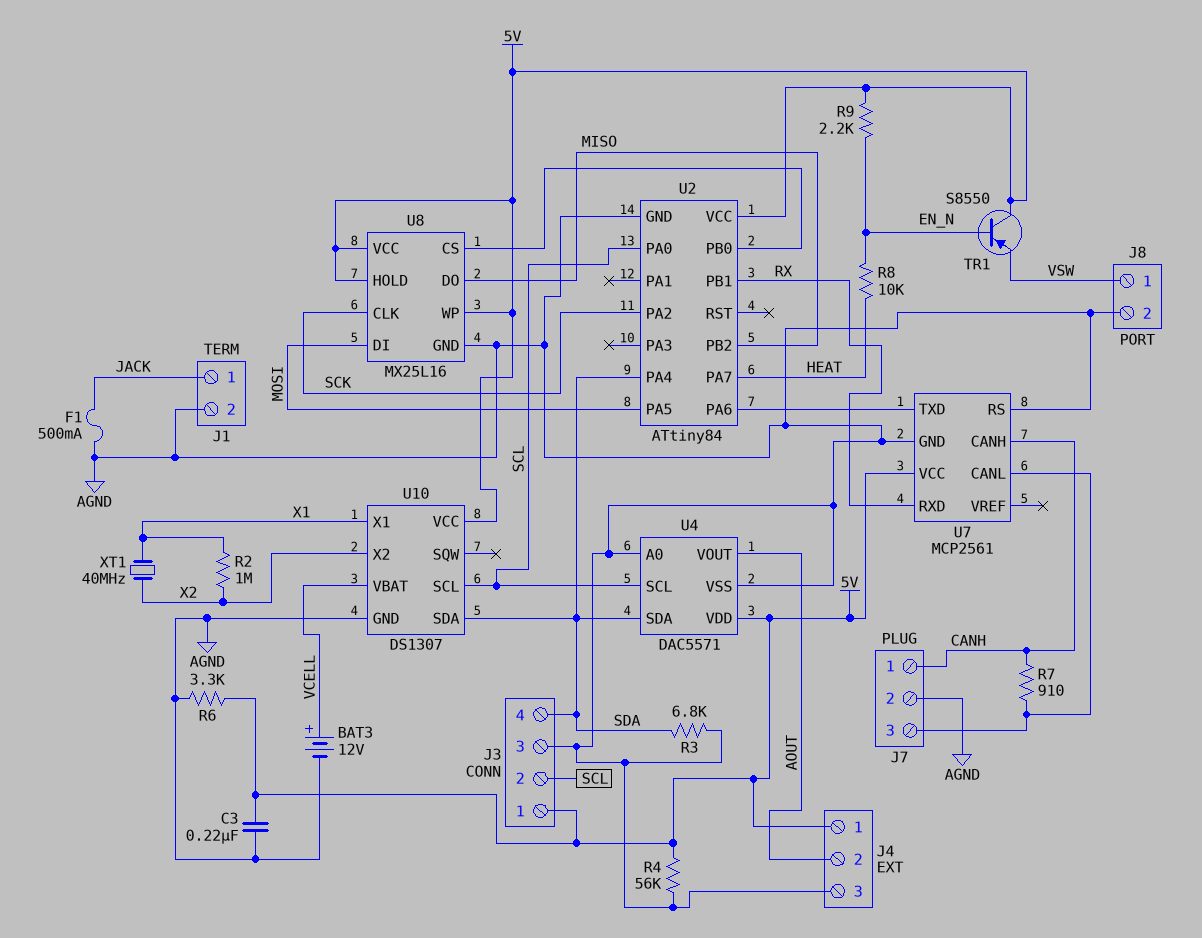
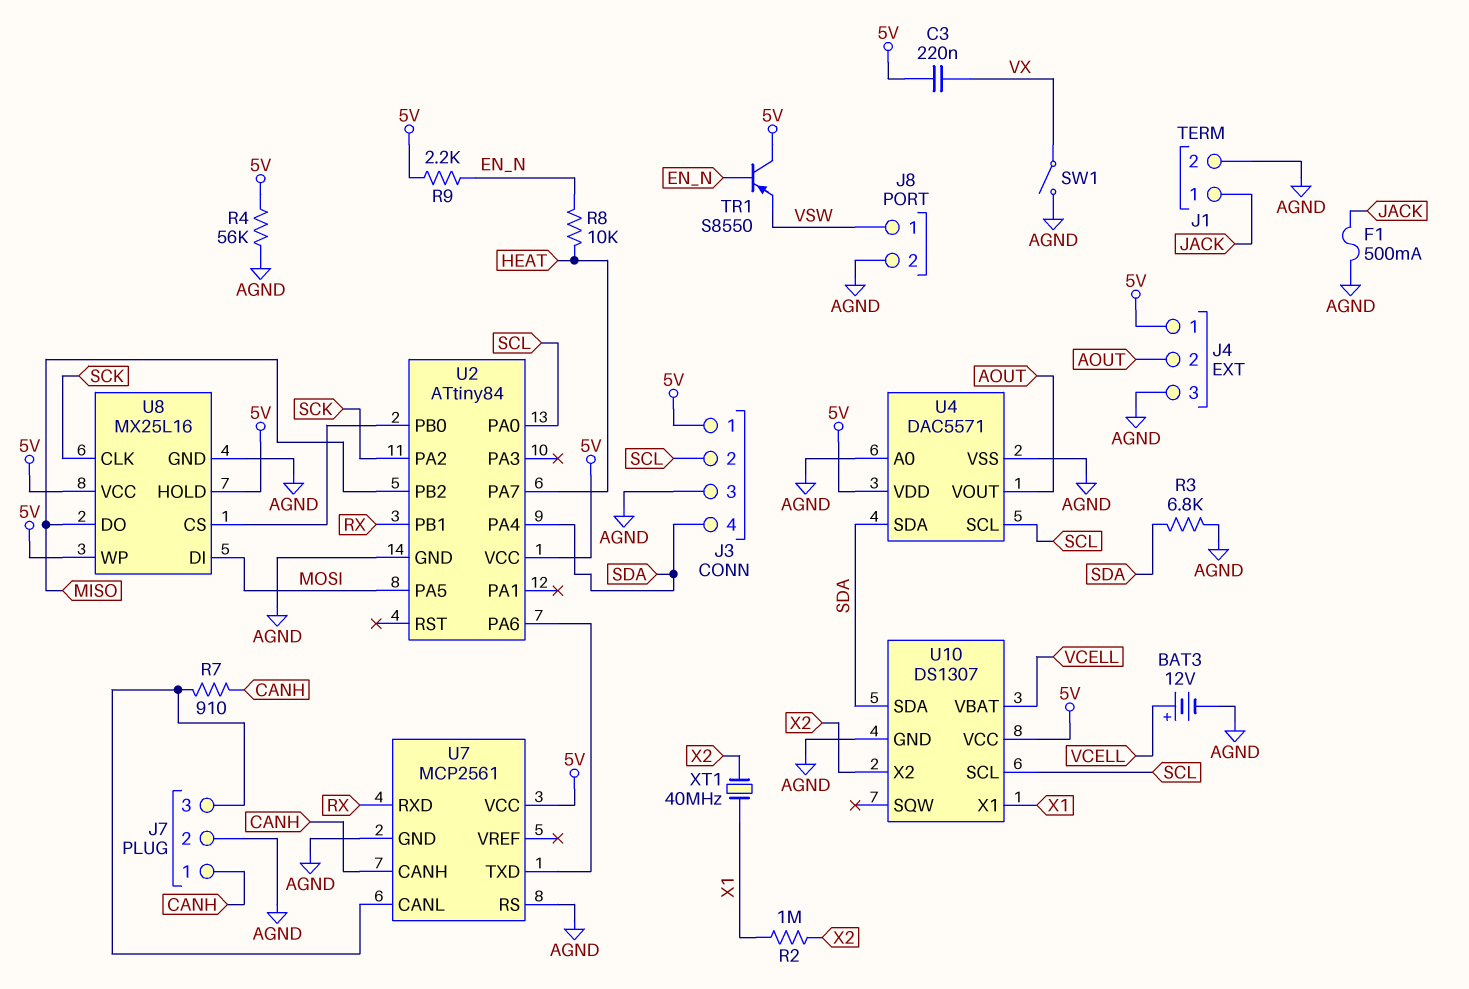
C3: 220nF (5V, AGND) -> 220nF (5V, VX)
R6: 3.3k (5V, AGND) -> none
SW1: none -> switch (AGND, VX)

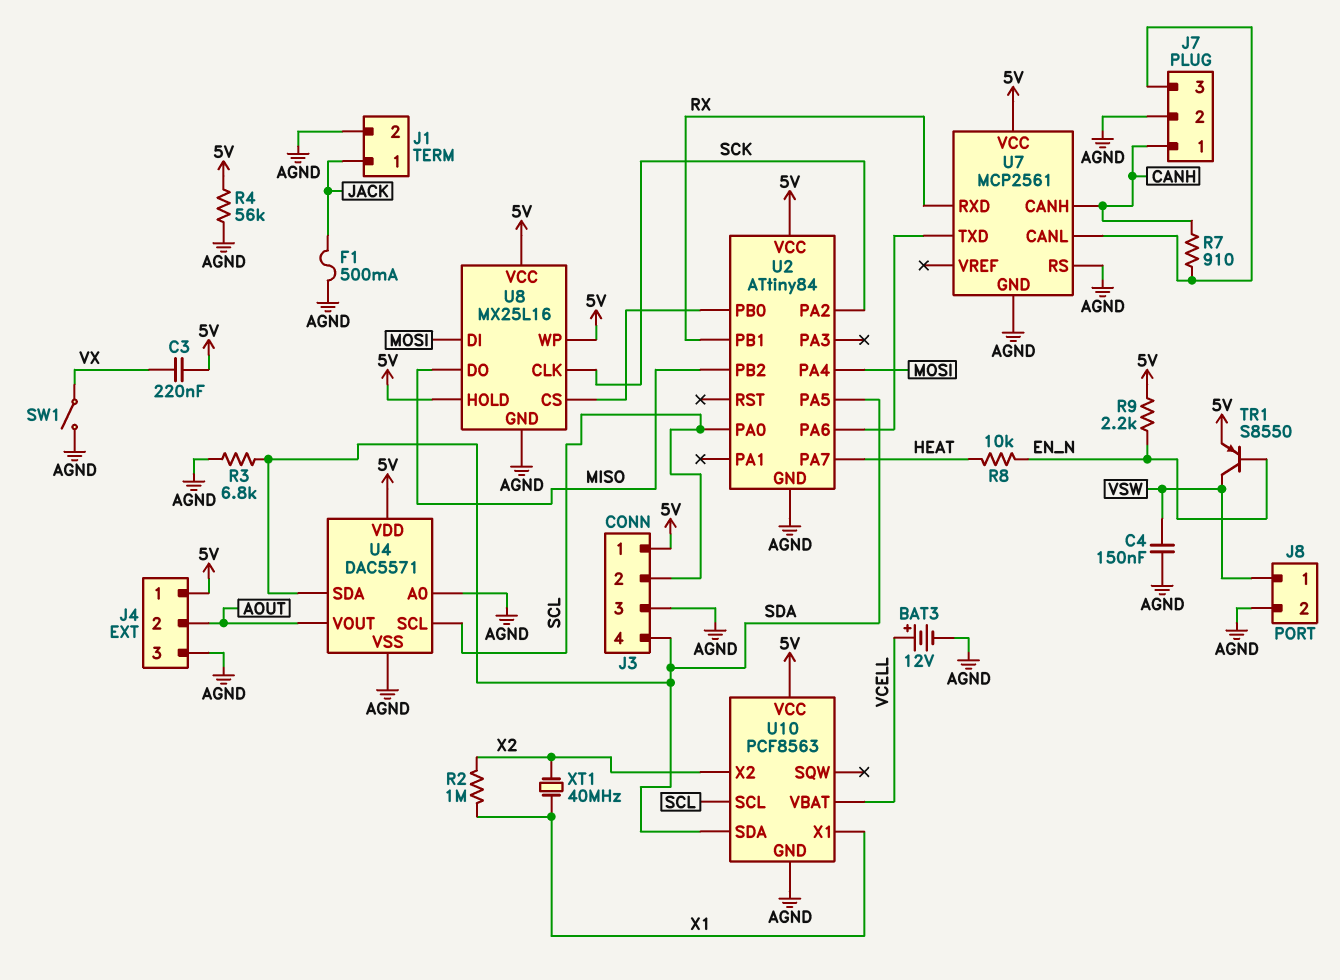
C4: none -> 150nF (AGND, VSW)
TR1: PNP S8550 (B EN_N, C 5V, E VSW) -> PNP S8550 (B EN_N, C VSW, E 5V)
U2 pin PA4: SDA -> MOSI
U2 pin PA5: MOSI -> SDA
U10: DS1307 -> PCF8563

